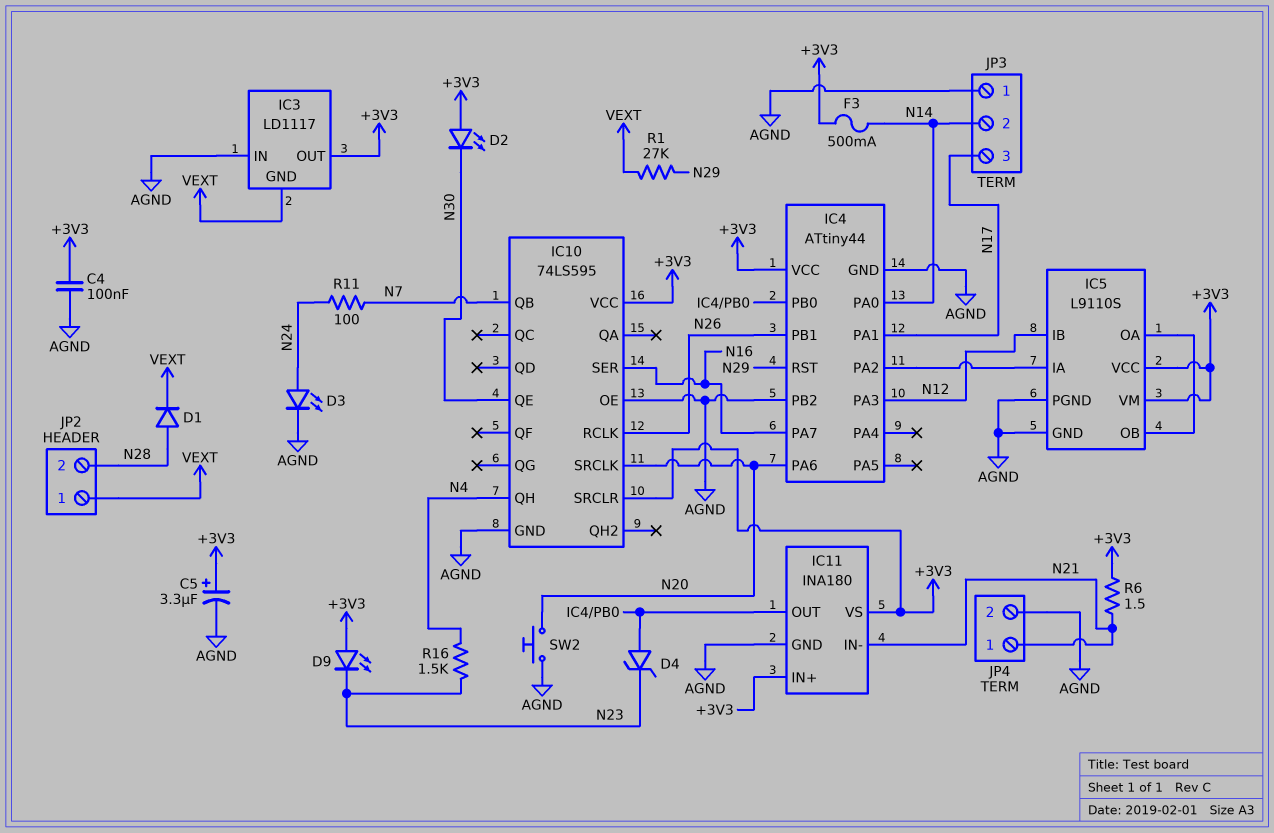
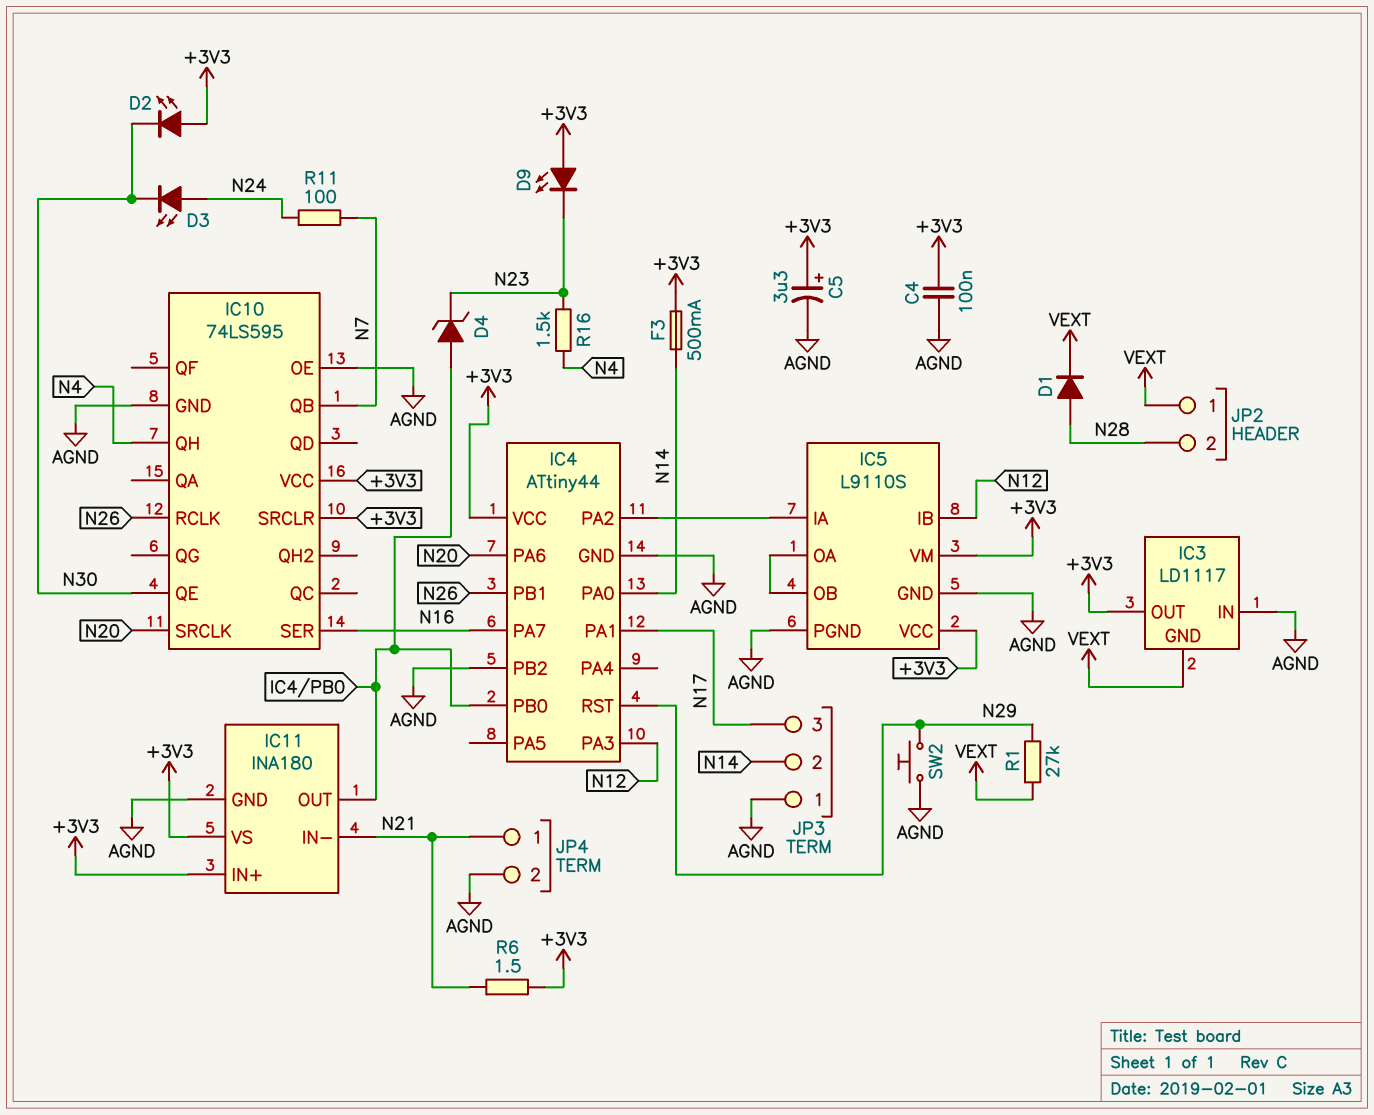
D3: LED (A N24, K AGND) -> LED (A N24, K N30)
SW2: button (AGND, N20) -> button (AGND, N29)

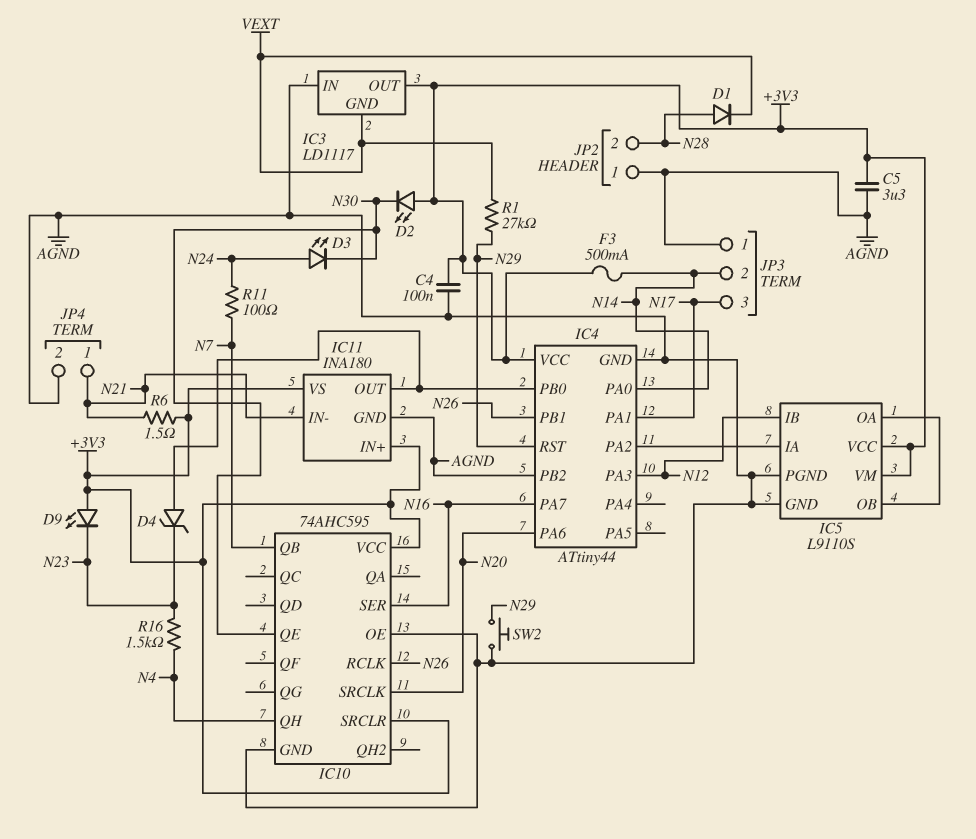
C5: 3.3uF (plus +3V3, minus AGND) -> 3.3uF (+3V3, AGND)
IC10: 74LS595 -> 74AHC595
JP2 pin 1: VEXT -> AGND

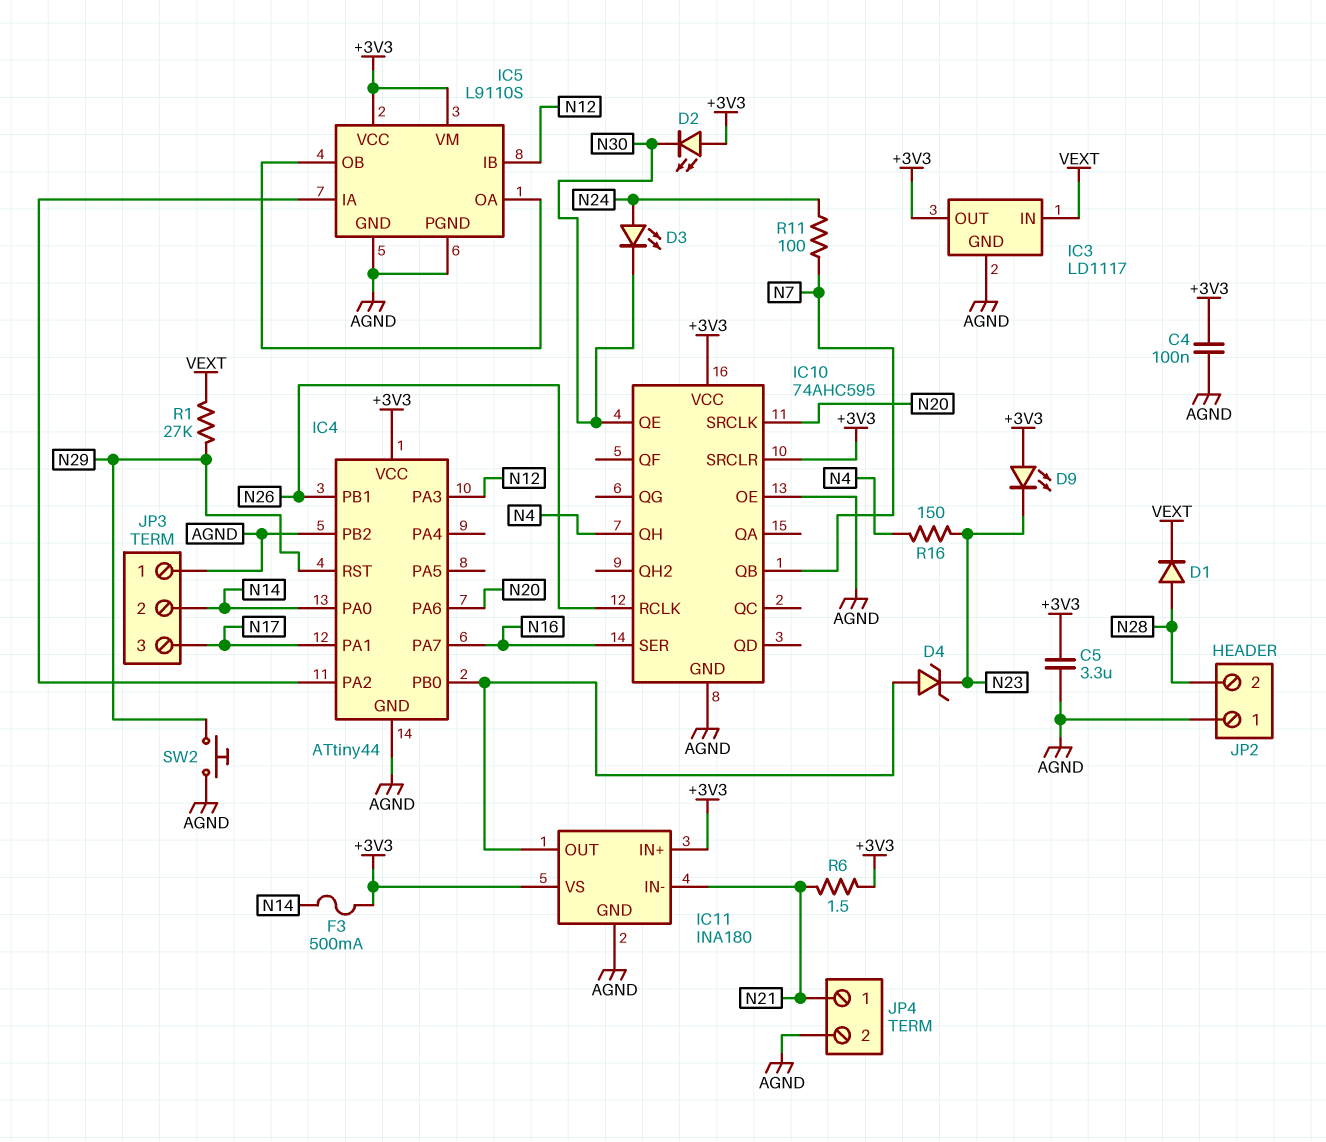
IC3 pin GND: VEXT -> AGND
IC3 pin IN: AGND -> VEXT
R16: 1.5k (N4, N23) -> 150 (N4, N23)

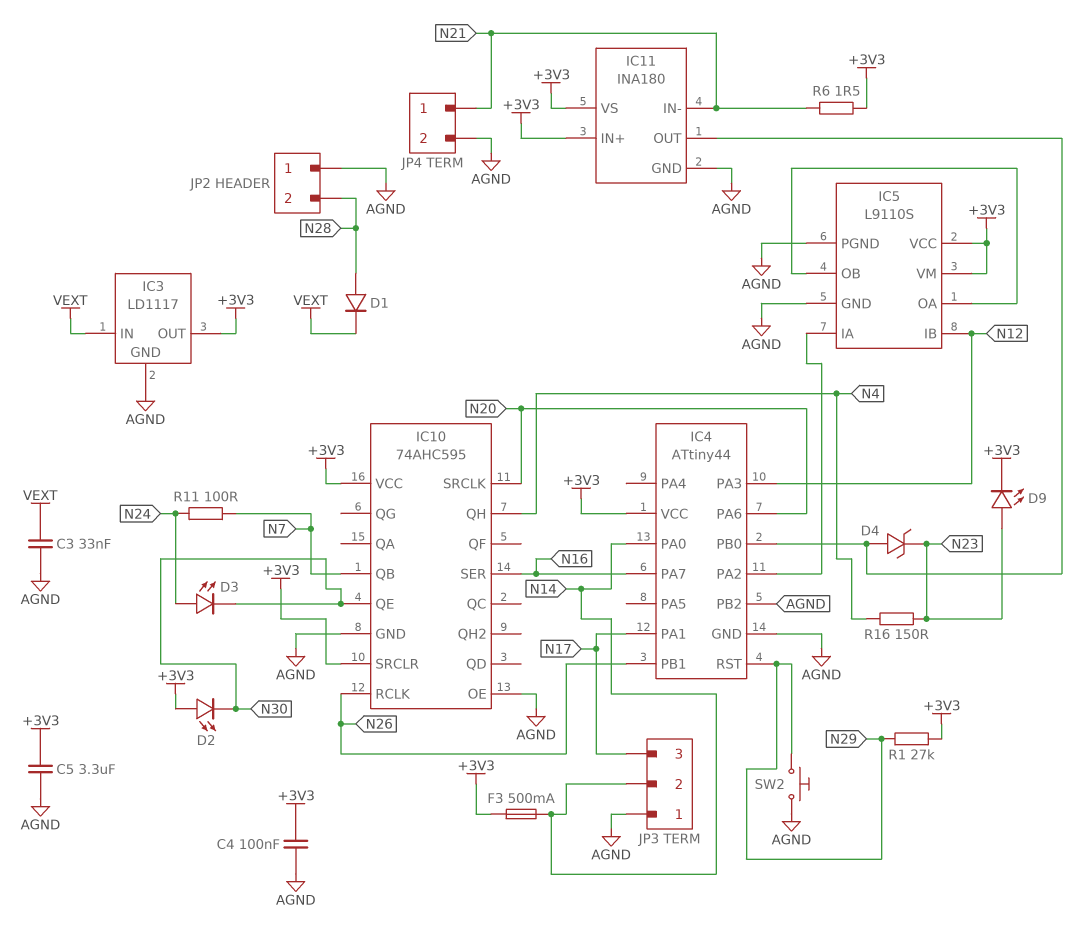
C3: none -> 33nF (AGND, VEXT)
D9: LED (A +3V3, K N23) -> LED (A N23, K +3V3)
R1: 27k (N29, VEXT) -> 27k (+3V3, N29)

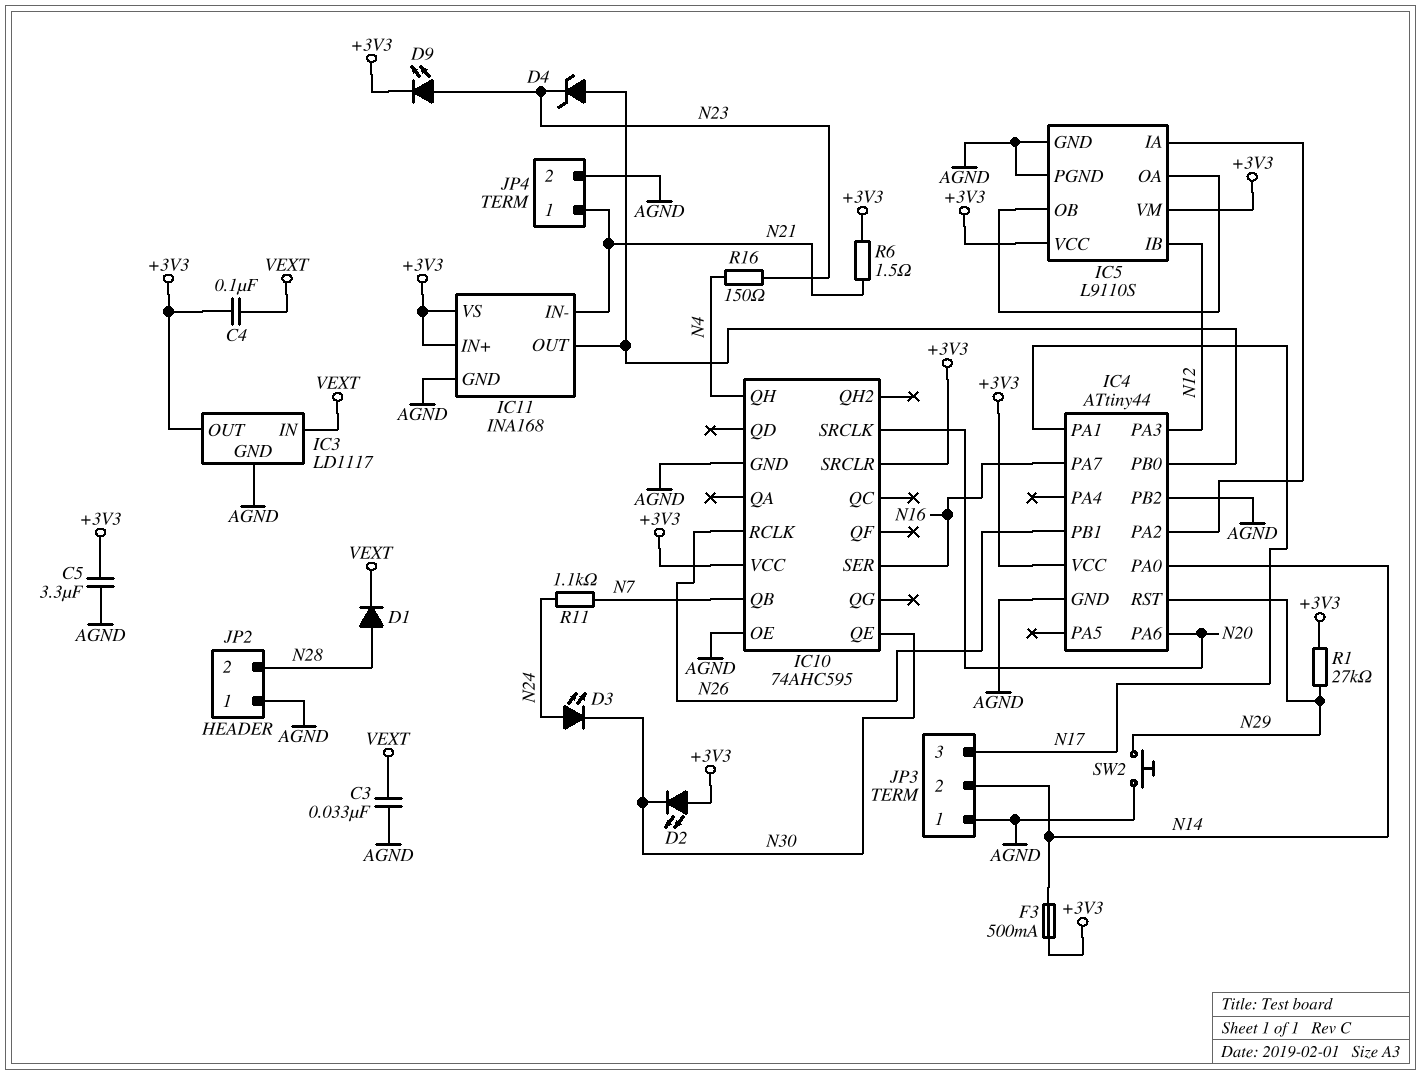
C4: 100nF (+3V3, AGND) -> 100nF (+3V3, VEXT)
IC11: INA180 -> INA168
R11: 100 (N7, N24) -> 1.1k (N7, N24)

